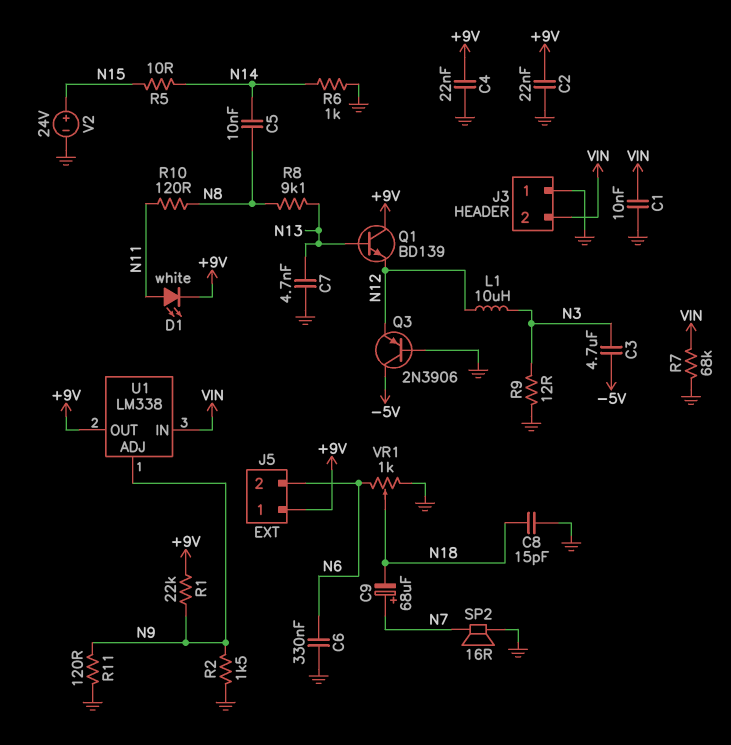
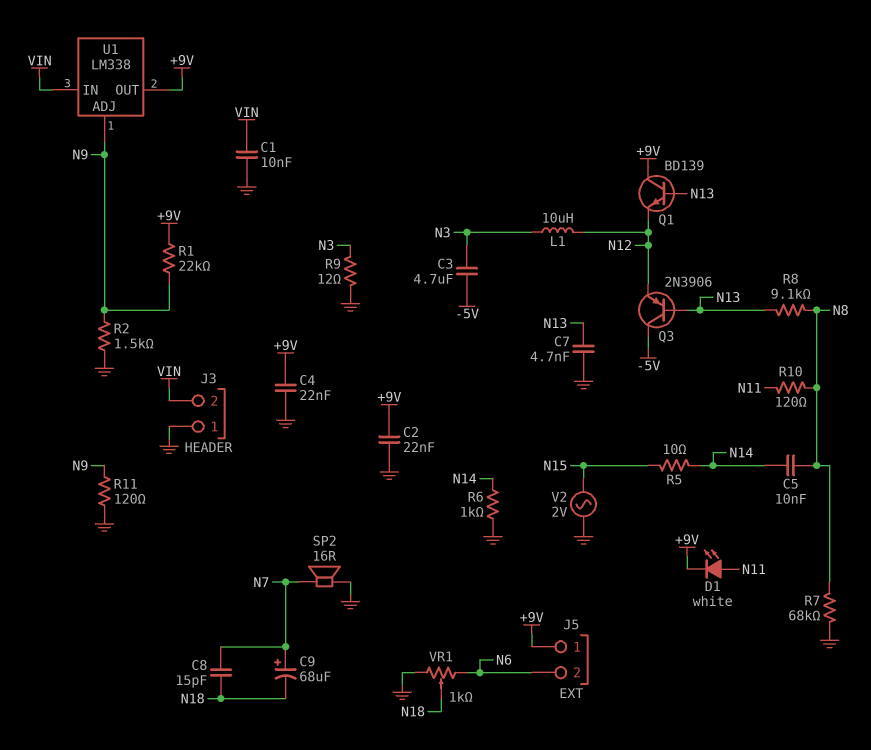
C6: 330nF (GND, N6) -> none
C8: 15pF (GND, N18) -> 15pF (N7, N18)
Q3: PNP 2N3906 (B GND, C -5V, E N12) -> PNP 2N3906 (B N13, C -5V, E N12)
R7: 68k (GND, VIN) -> 68k (GND, N8)
V2: 24V (plus N15, minus GND) -> AC 2V (GND, N15)

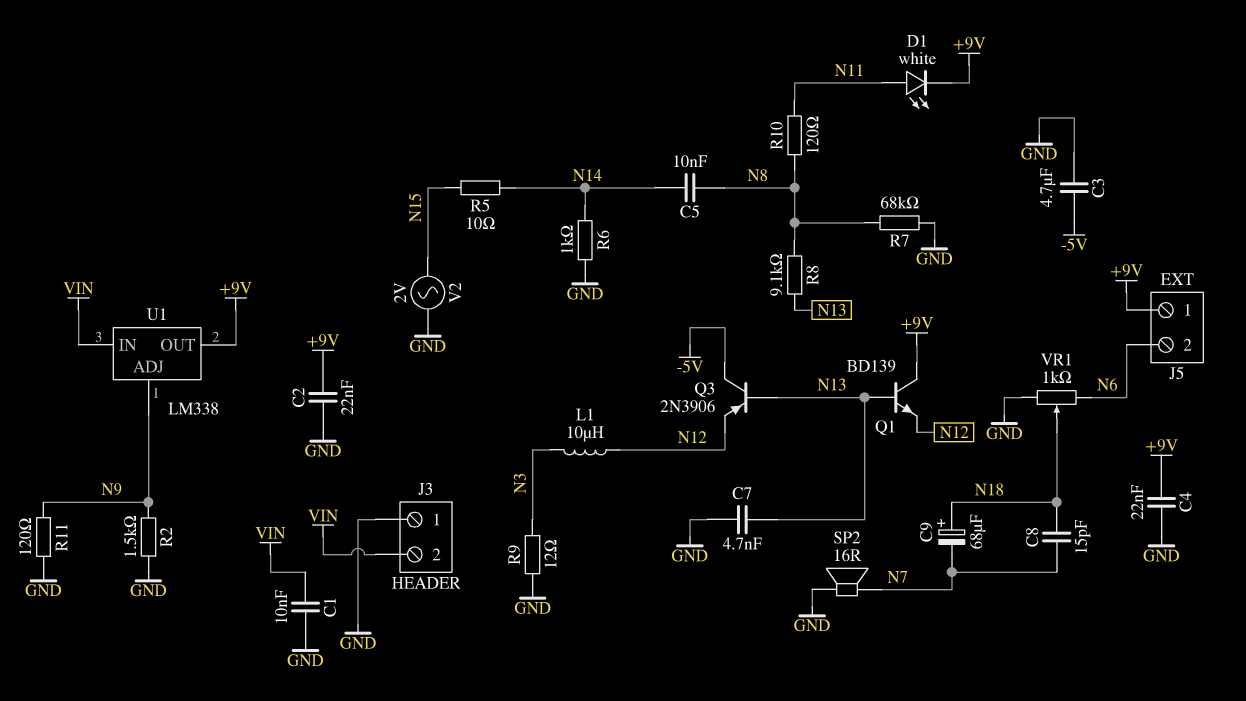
C3: 4.7uF (-5V, N3) -> 4.7uF (-5V, GND)
C9: 68uF (plus N7, minus N18) -> 68uF (plus N18, minus N7)
R1: 22k (+9V, N9) -> none

